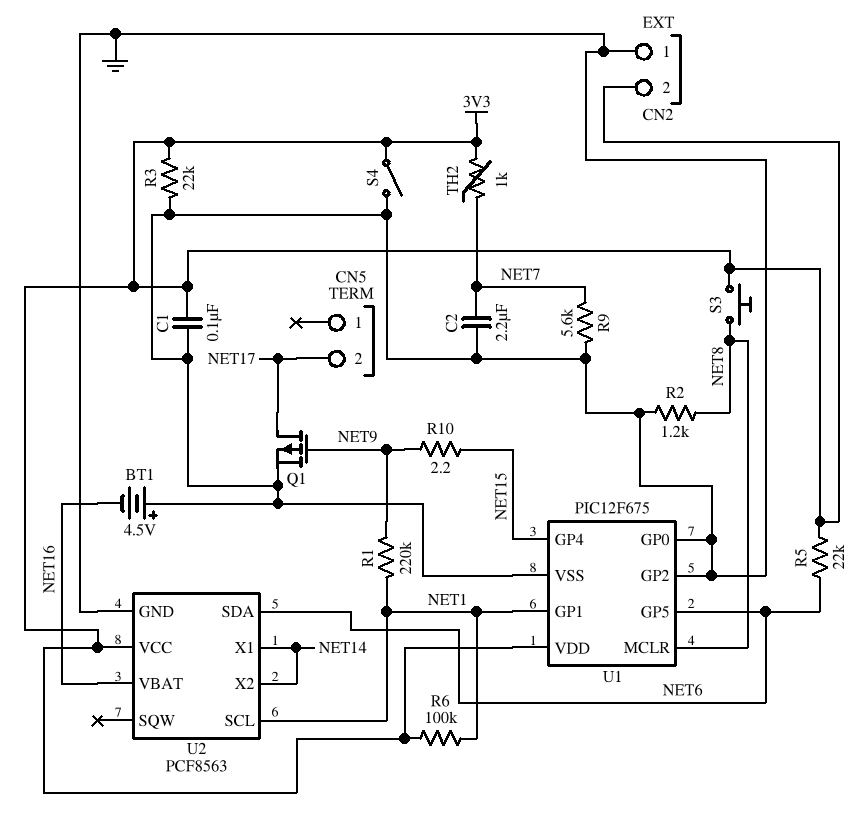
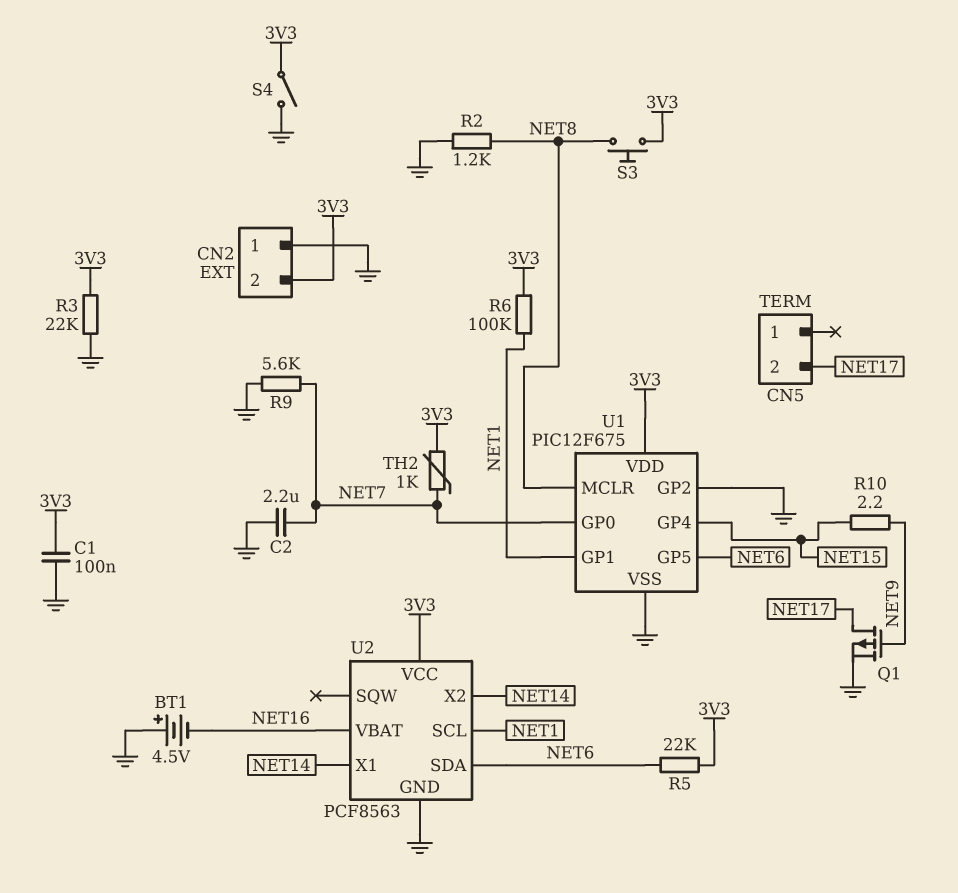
R1: 220k (NET1, NET9) -> none
U1 pin GP0: GND -> NET7

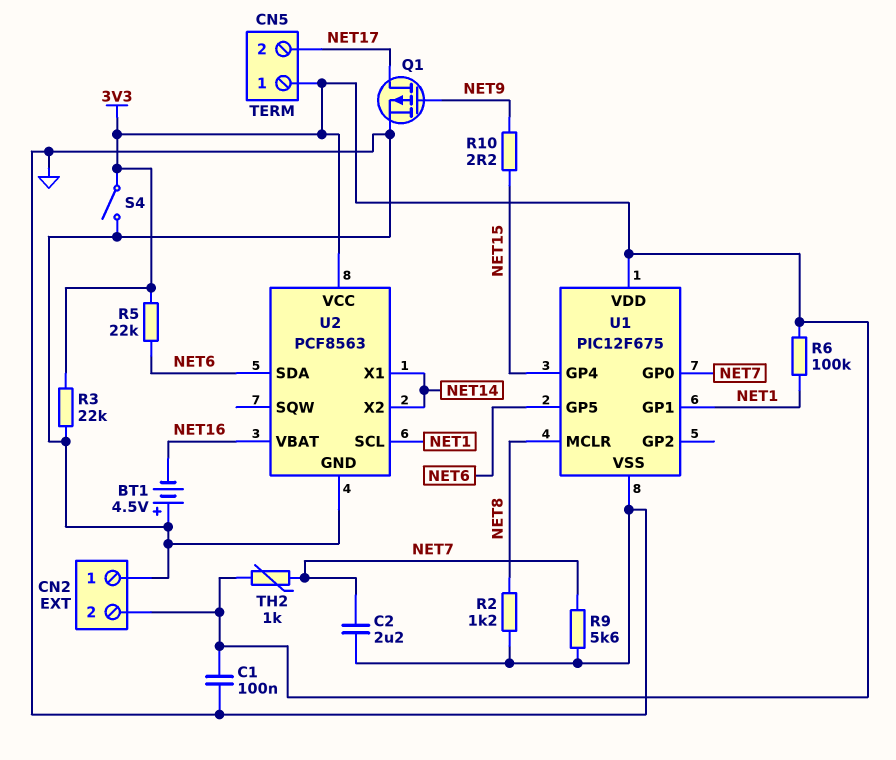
CN5 pin 1: none -> 3V3
S3: button (3V3, NET8) -> none
U1 pin GP2: GND -> none

